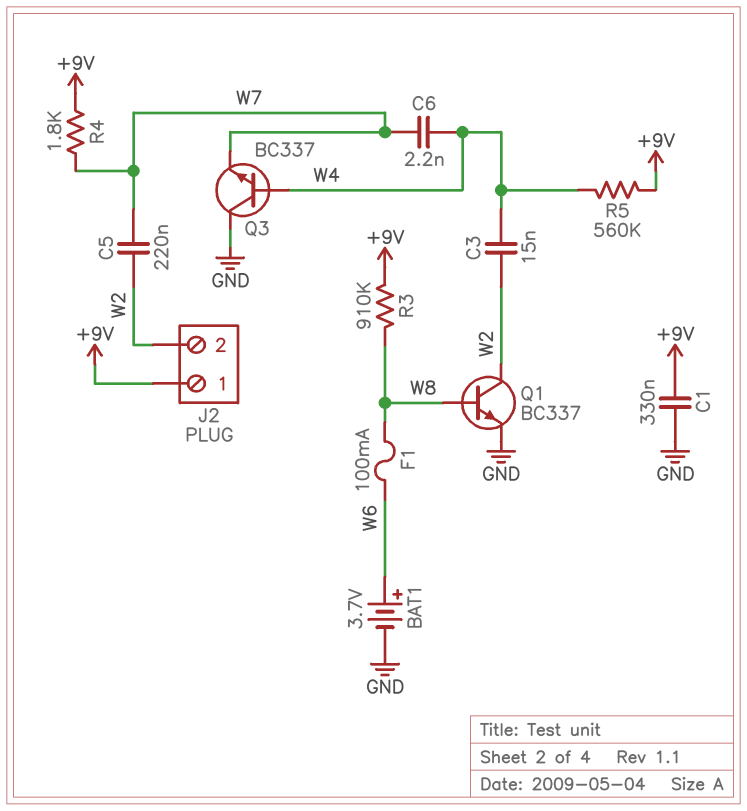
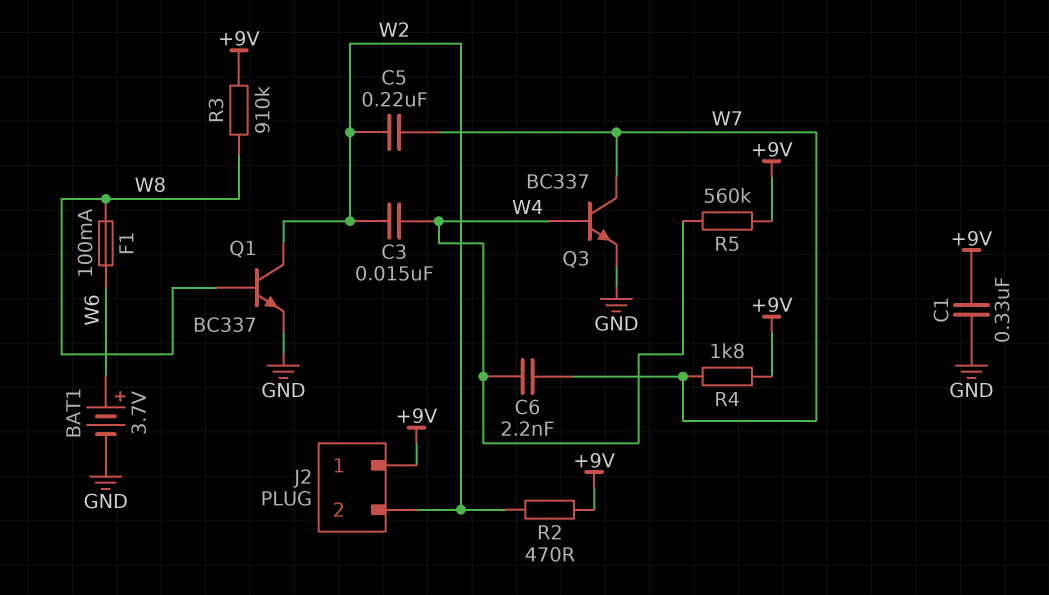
Q3: NPN BC337 (B W4, C GND, E W7) -> NPN BC337 (B W4, C W7, E GND)
R2: none -> 470 (+9V, W2)

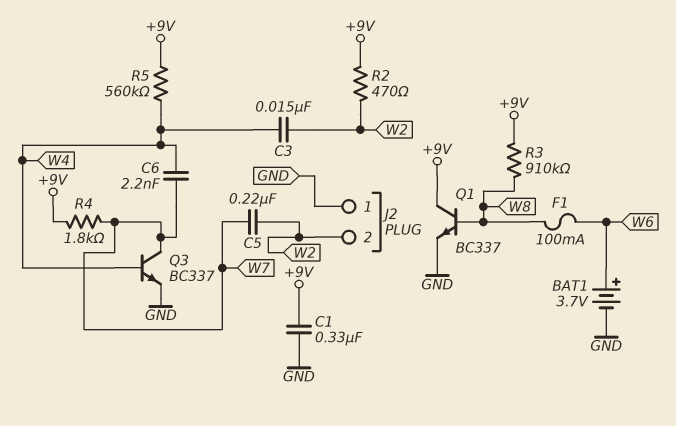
J2 pin 1: +9V -> GND
Q1: NPN BC337 (B W8, C W2, E GND) -> NPN BC337 (B W8, C +9V, E GND)

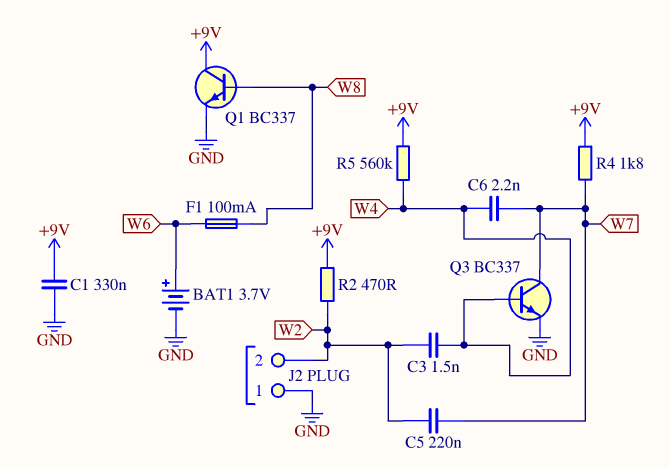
C3: 15nF (W2, W4) -> 1.5nF (W2, W4)
R3: 910k (+9V, W8) -> none

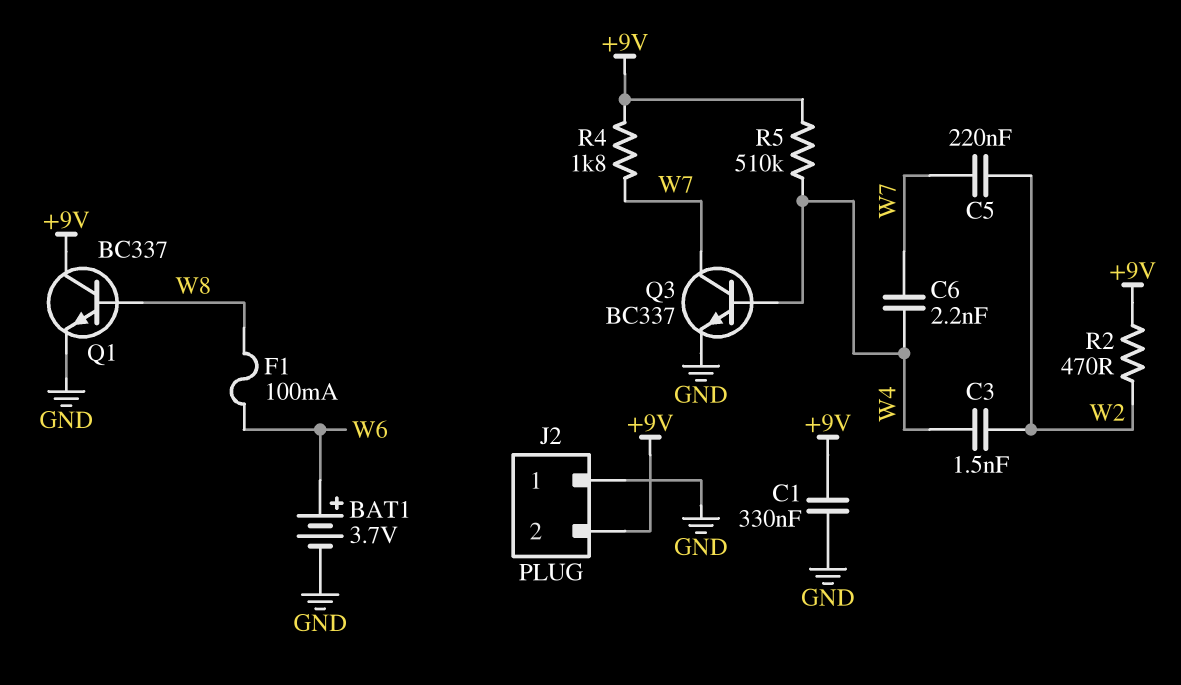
J2 pin 2: W2 -> +9V
R5: 560k (+9V, W4) -> 510k (+9V, W4)

